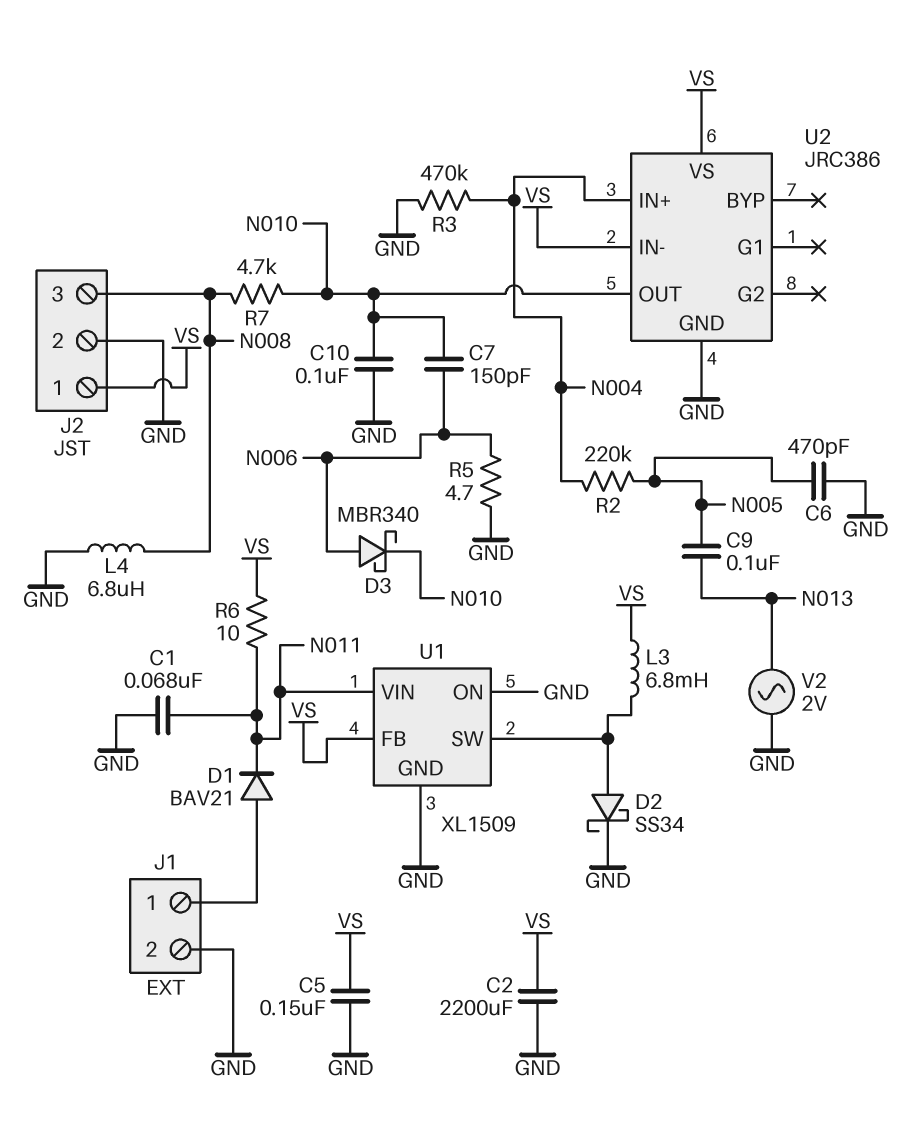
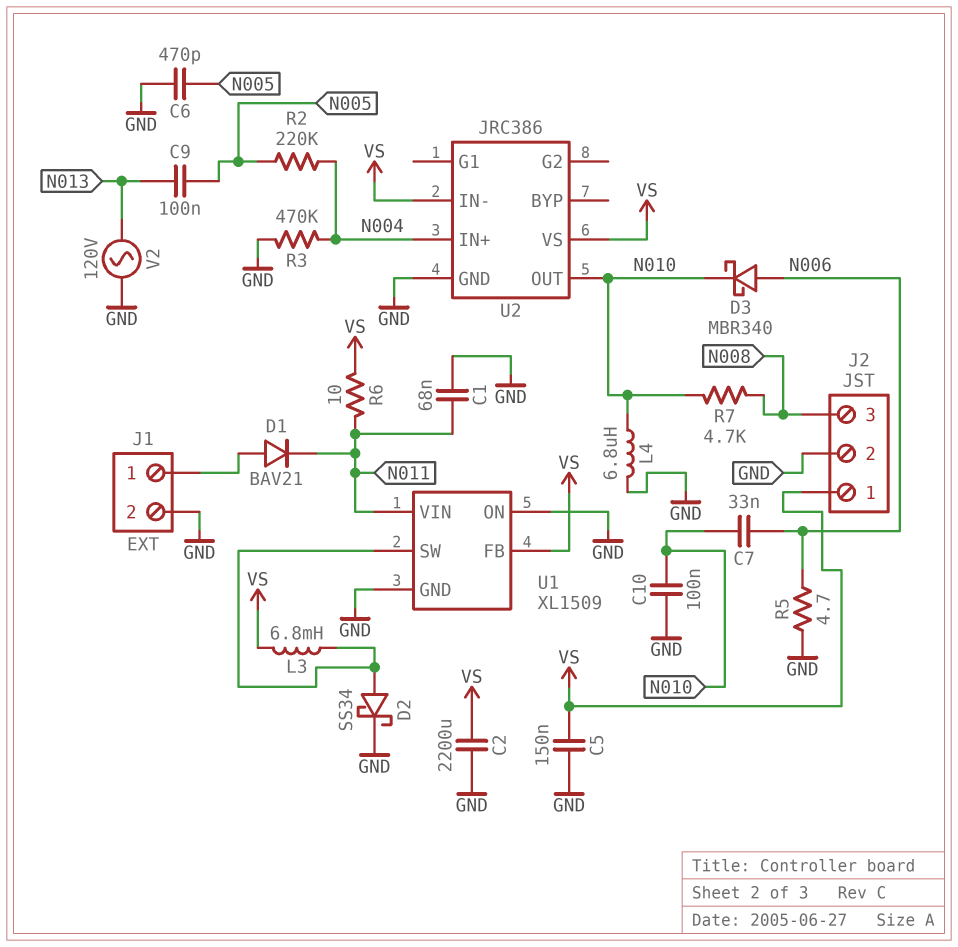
C7: 150pF (N006, N010) -> 33nF (N006, N010)
L4: 6.8uH (GND, N008) -> 6.8uH (GND, N010)
V2: AC 2V (GND, N013) -> AC 120V (GND, N013)

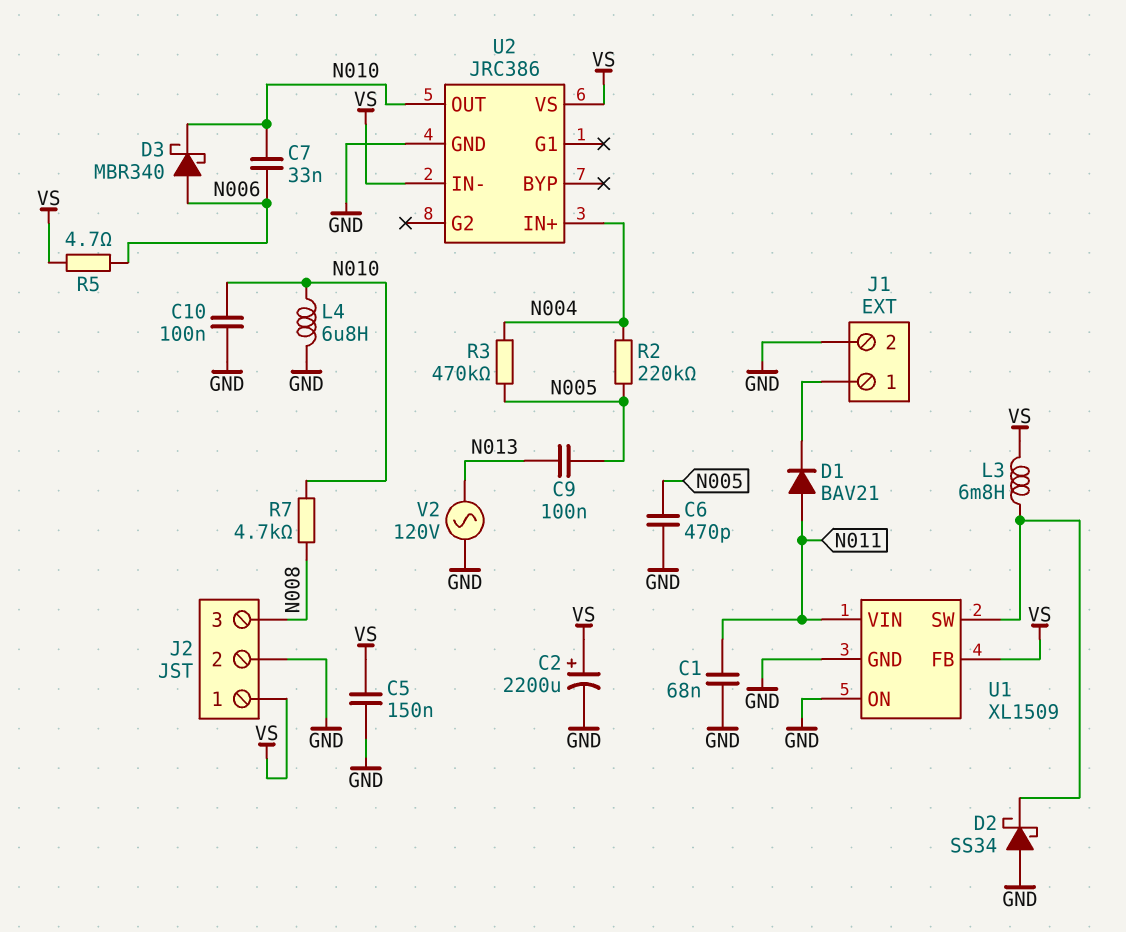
C2: 2200uF (GND, VS) -> 2200uF (plus VS, minus GND)
D1: diode BAV21 (A J1/1, K N011) -> diode BAV21 (A N011, K J1/1)
D2: schottky SS34 (A U1/SW, K GND) -> schottky SS34 (A GND, K U1/SW)
R3: 470k (GND, N004) -> 470k (N004, N005)
R5: 4.7 (GND, N006) -> 4.7 (N006, VS)
R6: 10 (N011, VS) -> none

